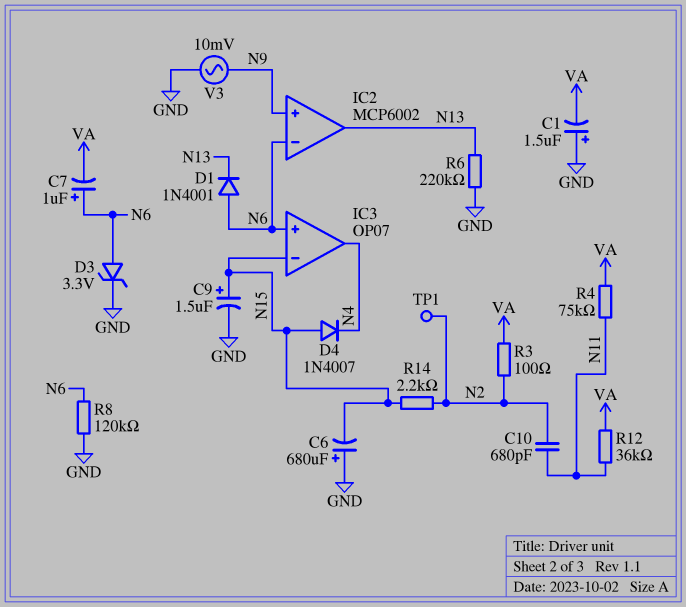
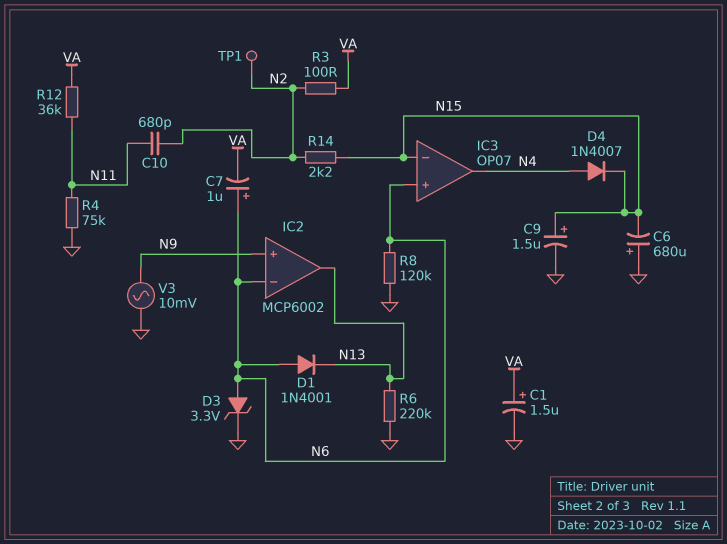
C1: 1.5uF (plus GND, minus VA) -> 1.5uF (plus VA, minus GND)
D4: diode 1N4007 (A N15, K N4) -> diode 1N4007 (A N4, K N15)
R4: 75k (N11, VA) -> 75k (GND, N11)

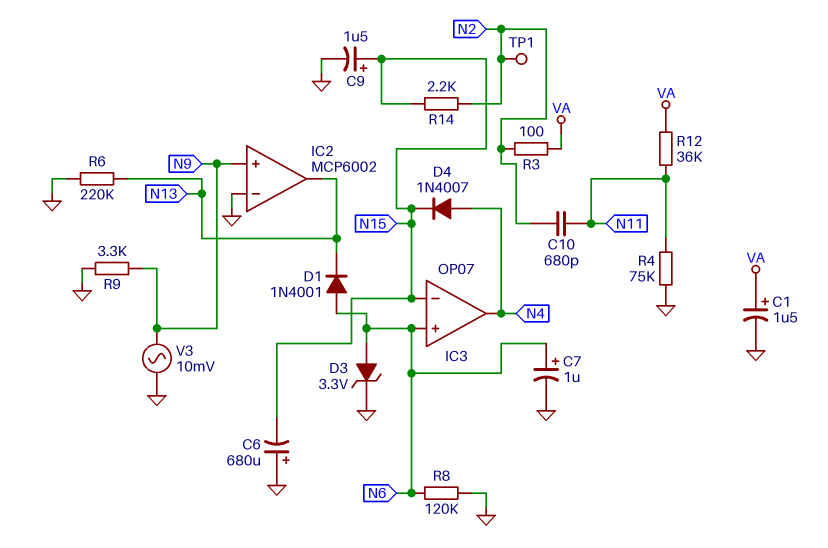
C7: 1uF (plus N6, minus VA) -> 1uF (plus N6, minus GND)
IC2 pin in-: N6 -> GND
R9: none -> 3.3k (GND, N9)

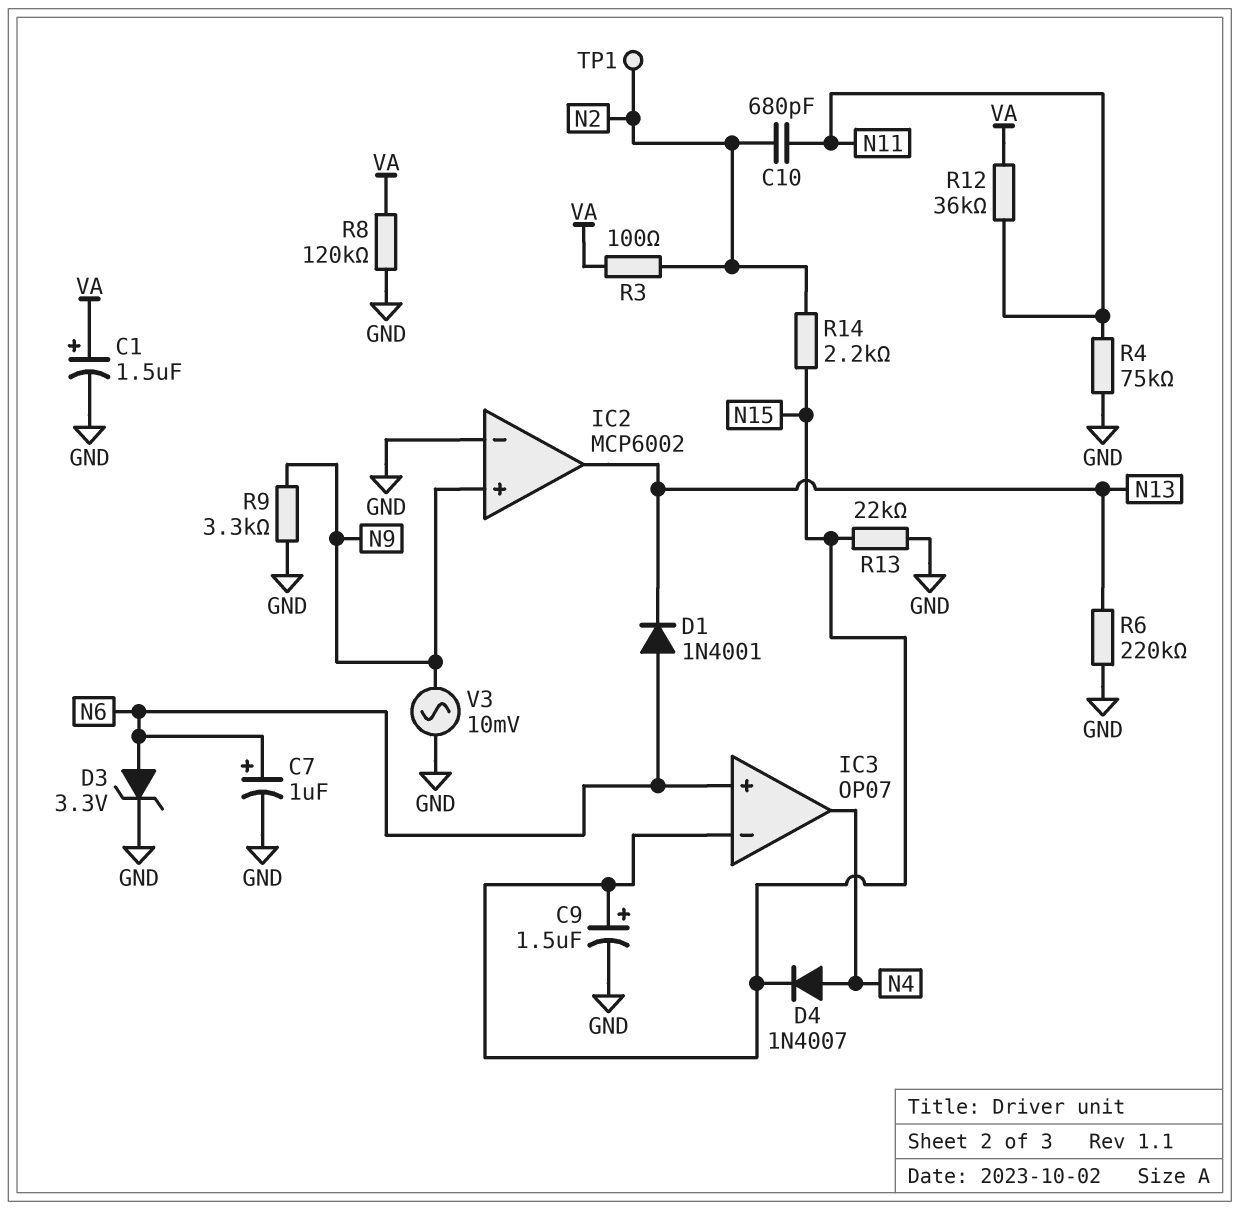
C6: 680uF (plus GND, minus N15) -> none
R8: 120k (GND, N6) -> 120k (GND, VA)
R13: none -> 22k (GND, N15)

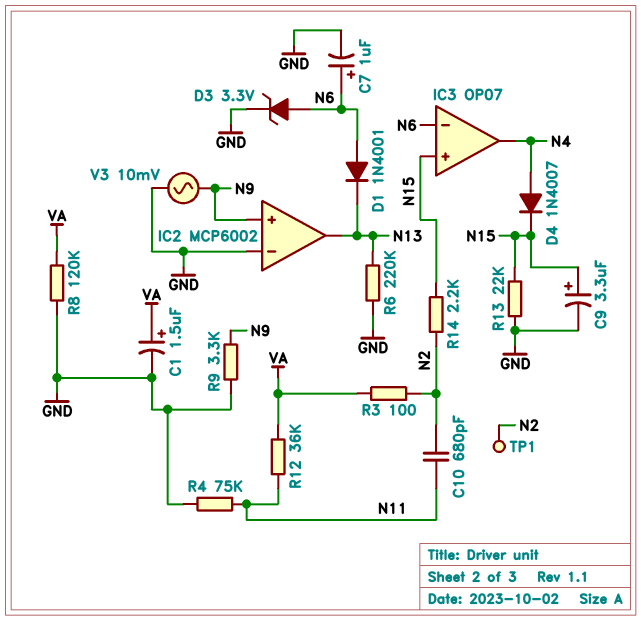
C9: 1.5uF (plus N15, minus GND) -> 3.3uF (plus N15, minus GND)
IC3 pin in+: N6 -> N15
IC3 pin in-: N15 -> N6

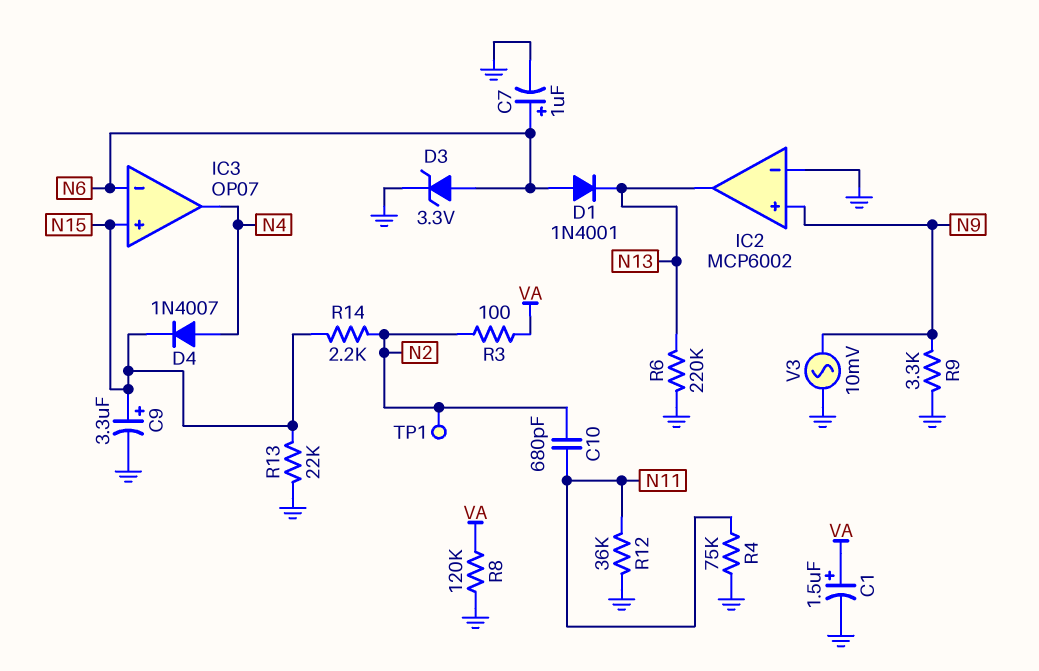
R12: 36k (N11, VA) -> 36k (GND, N11)

